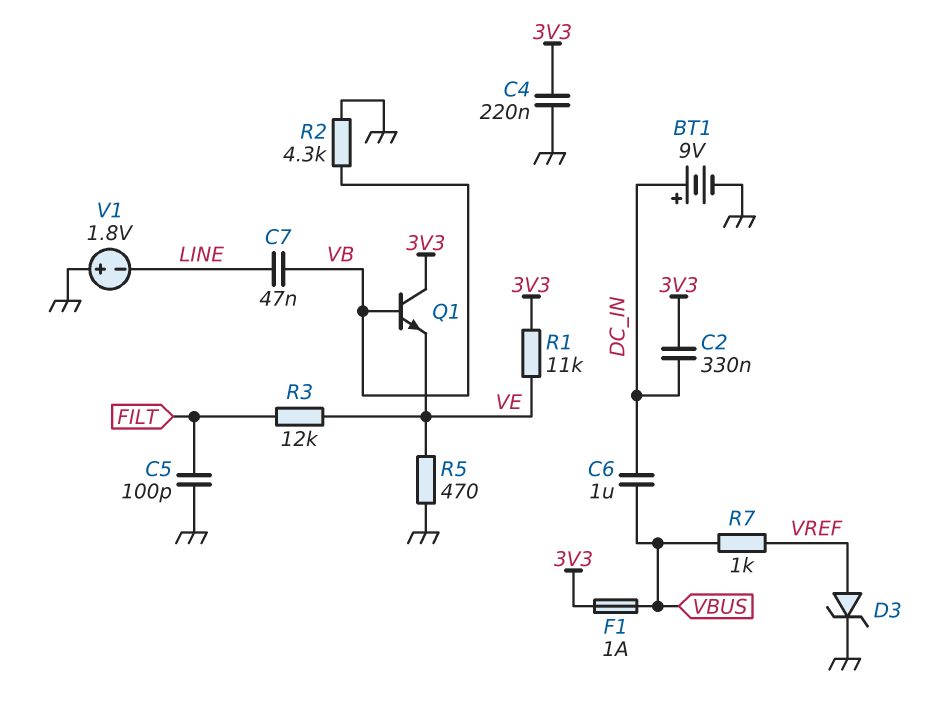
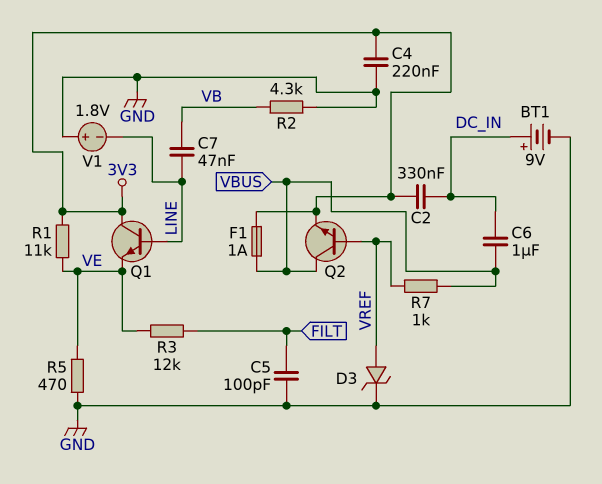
Q1: NPN (B VB, C 3V3, E VE) -> NPN (B LINE, C 3V3, E VE)
Q2: none -> NPN (B VREF, C VBUS, E 3V3)

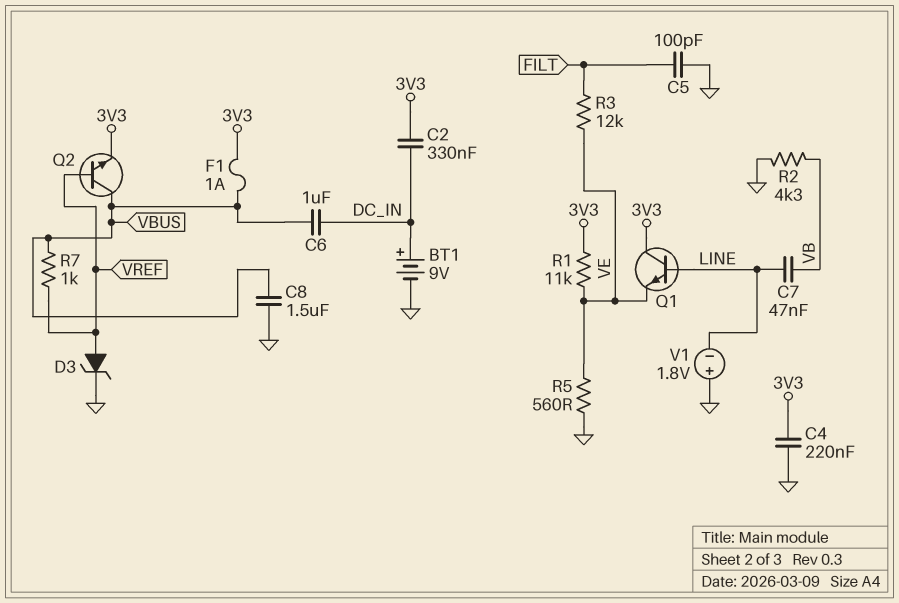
C8: none -> 1.5uF (GND, VBUS)
R5: 470 (GND, VE) -> 560 (GND, VE)

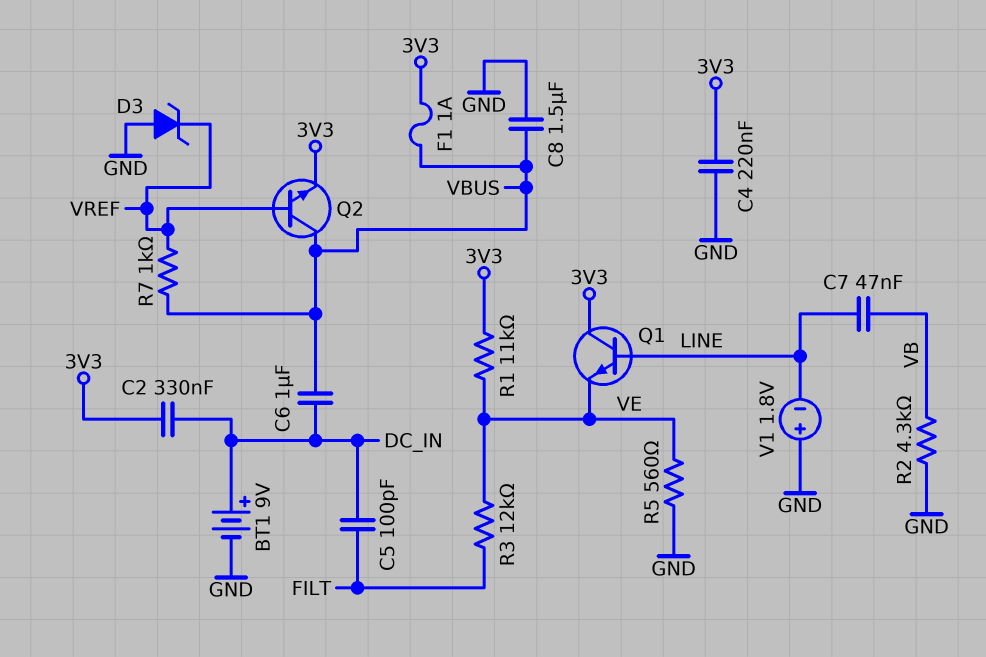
C5: 100pF (FILT, GND) -> 100pF (DC_IN, FILT)
D3: zener (A VREF, K GND) -> zener (A GND, K VREF)

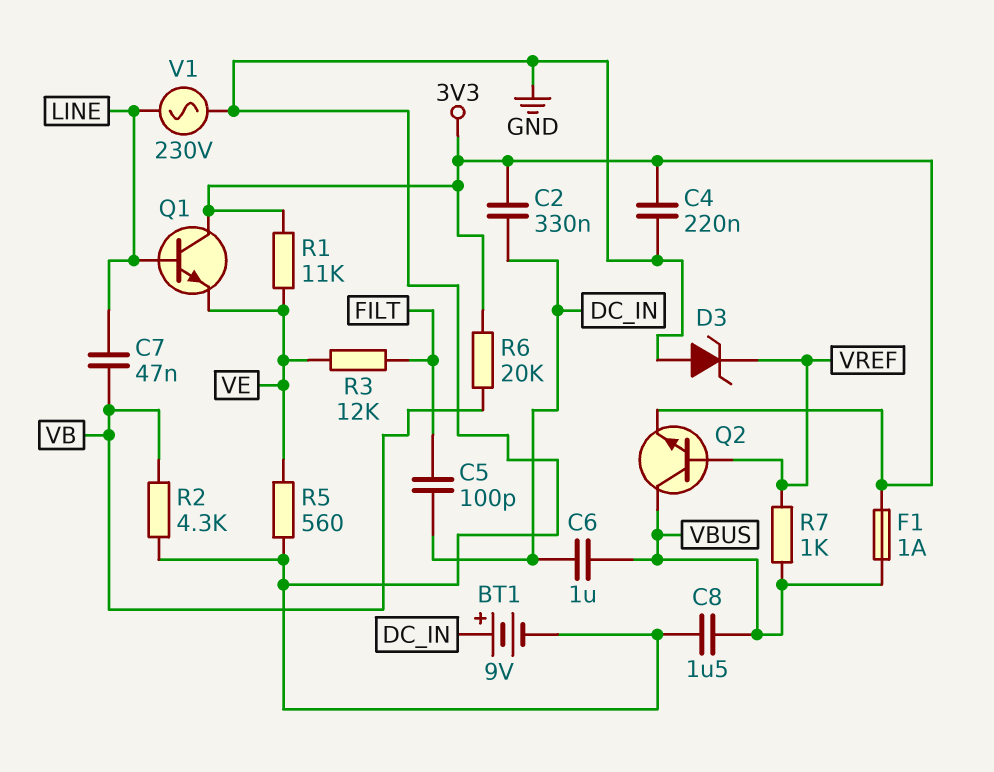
R6: none -> 20k (3V3, VB)
V1: 1.8V (plus GND, minus LINE) -> AC 230V (GND, LINE)

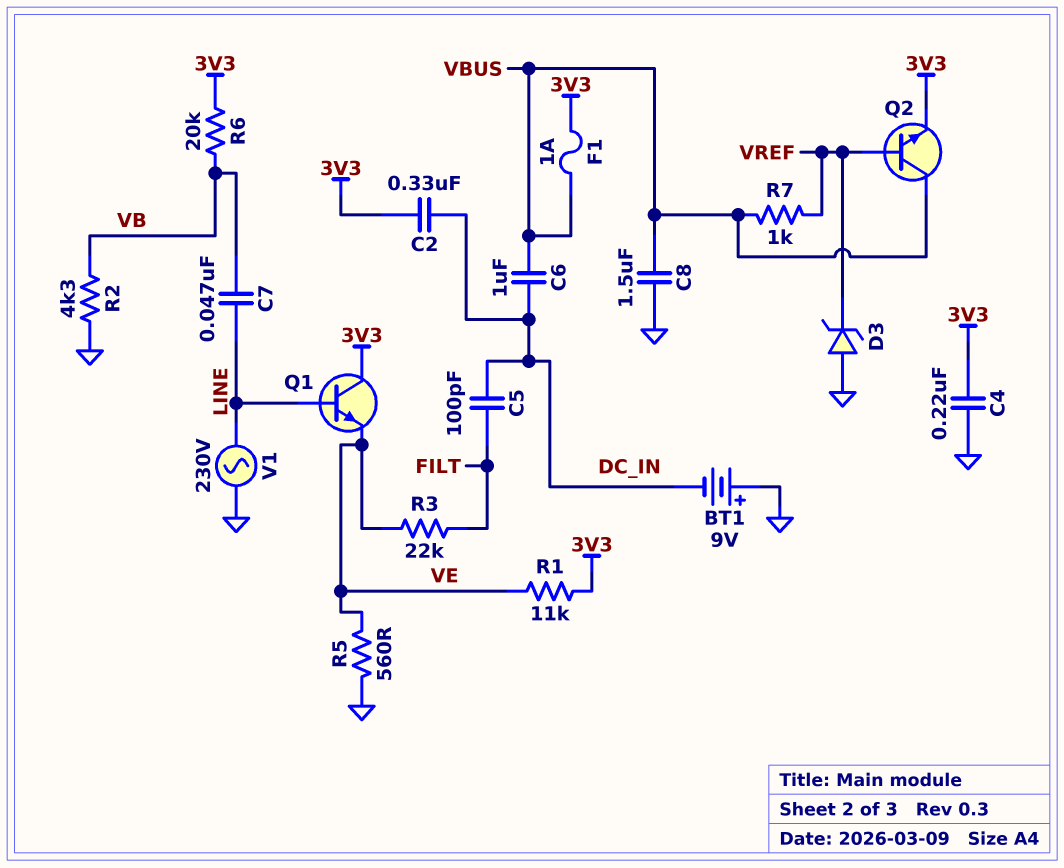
BT1: 9V (plus DC_IN, minus GND) -> 9V (plus GND, minus DC_IN)
R3: 12k (FILT, VE) -> 22k (FILT, VE)

